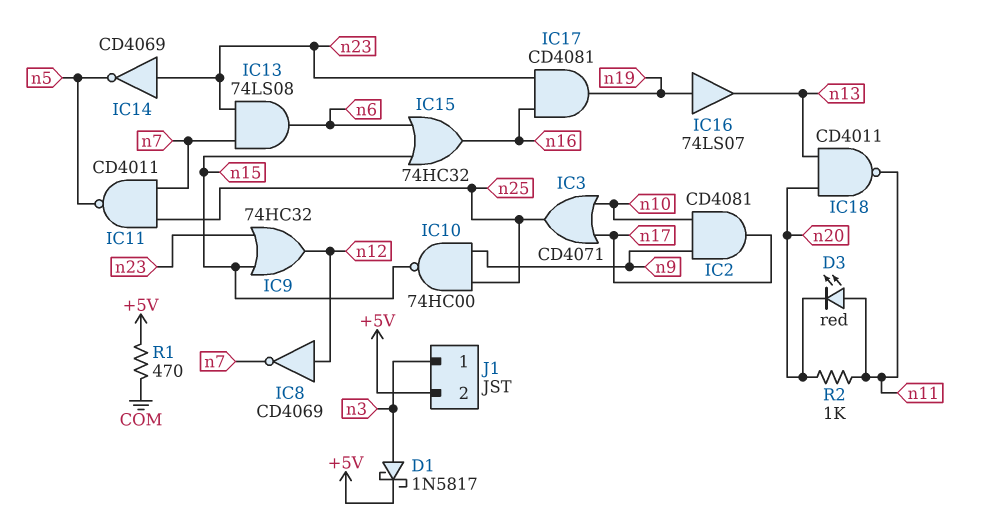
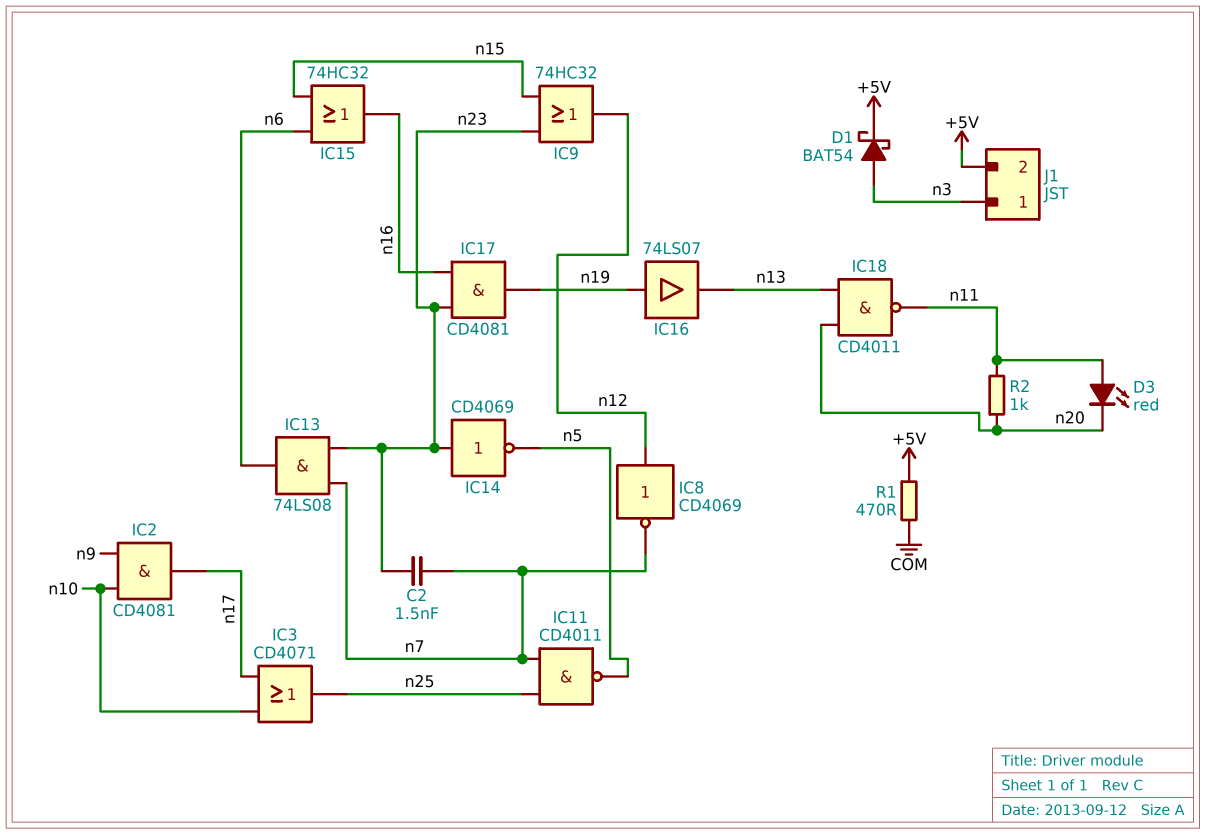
C2: none -> 1.5nF (n7, n23)
D1: schottky 1N5817 (A n3, K +5V) -> schottky BAT54 (A n3, K +5V)
IC10: NAND 74HC00 (in n9, in n25, out n15) -> none

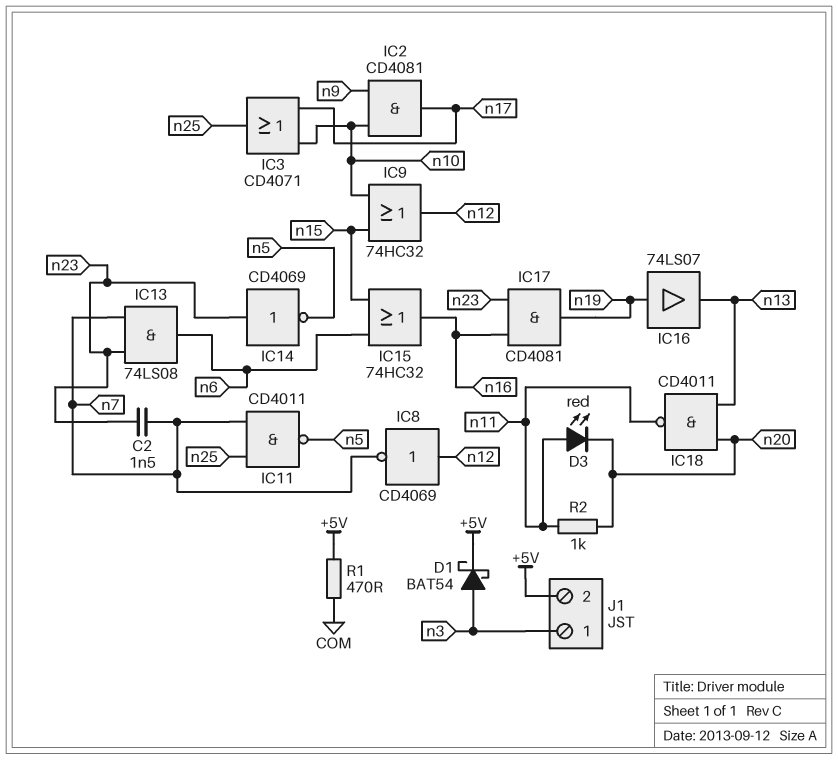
IC9: OR 74HC32 (in n15, in n23, out n12) -> OR 74HC32 (in n10, in n15, out n12)

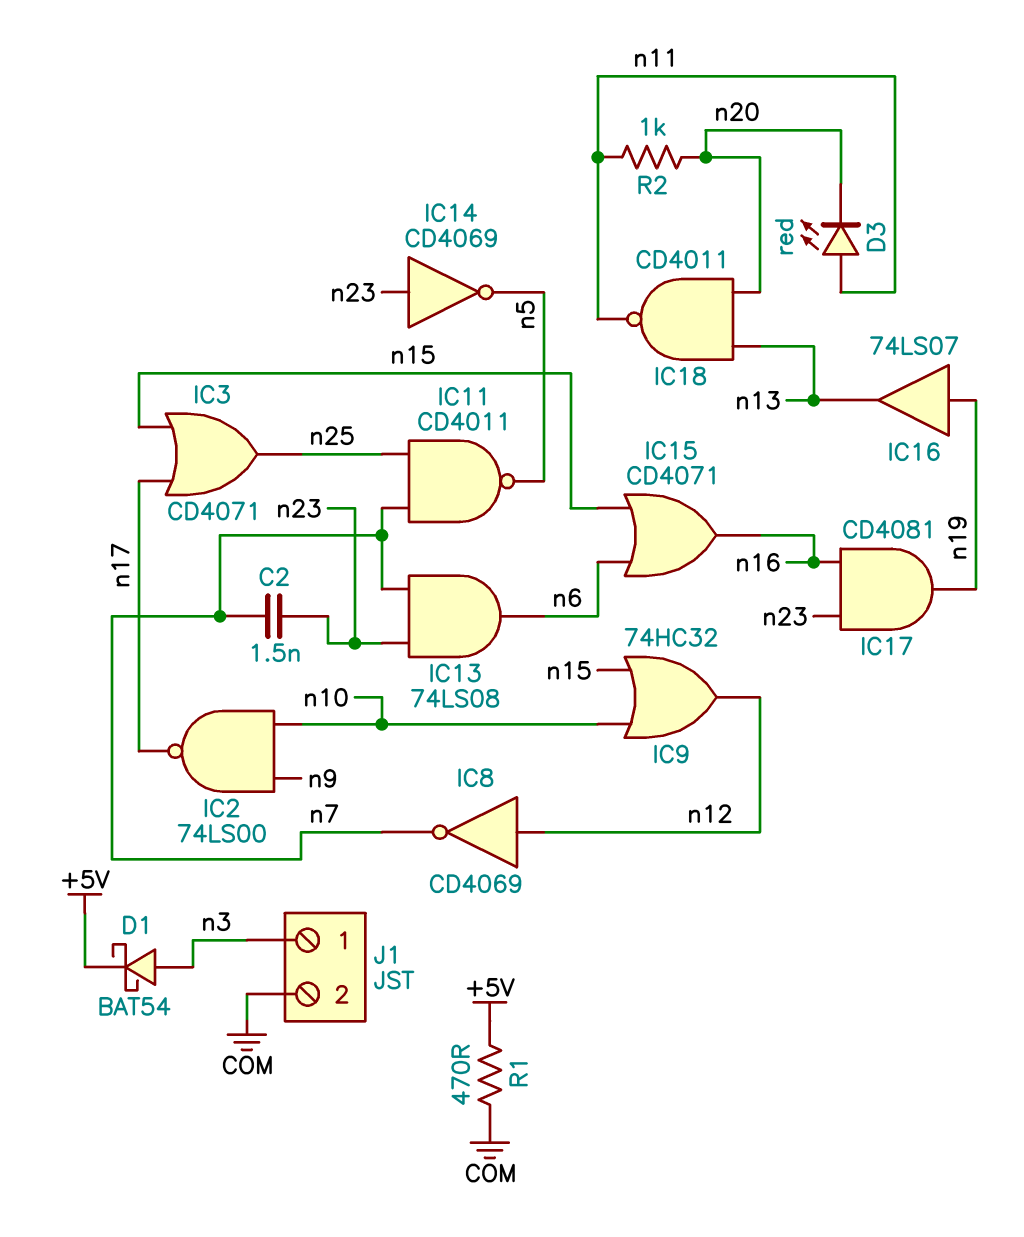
IC2: AND CD4081 (in n9, in n10, out n17) -> NAND 74LS00 (in n9, in n10, out n17)
IC3: OR CD4071 (in n10, in n17, out n25) -> OR CD4071 (in n15, in n17, out n25)
IC15: OR 74HC32 (in n6, in n15, out n16) -> OR CD4071 (in n6, in n15, out n16)
J1 pin 2: +5V -> COM

